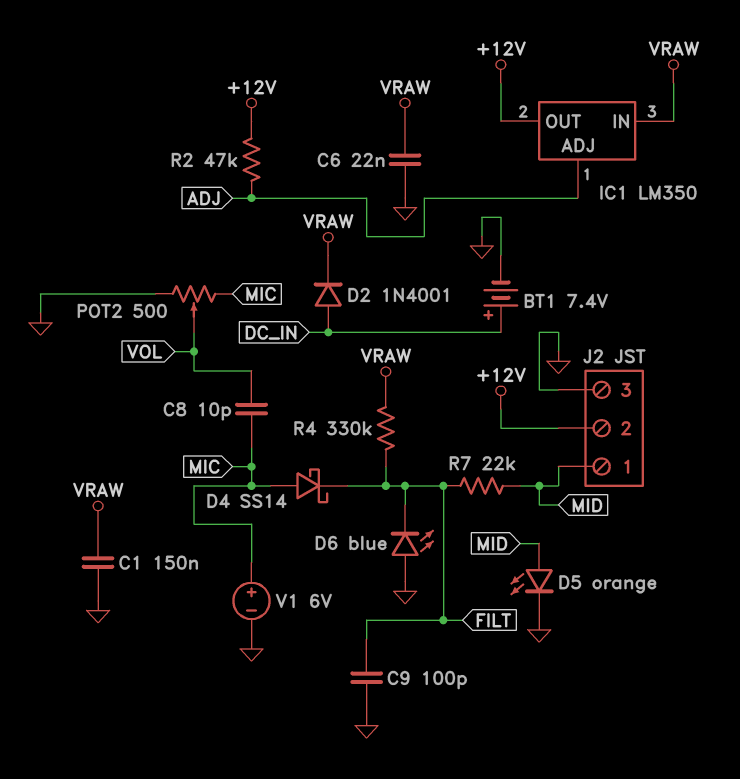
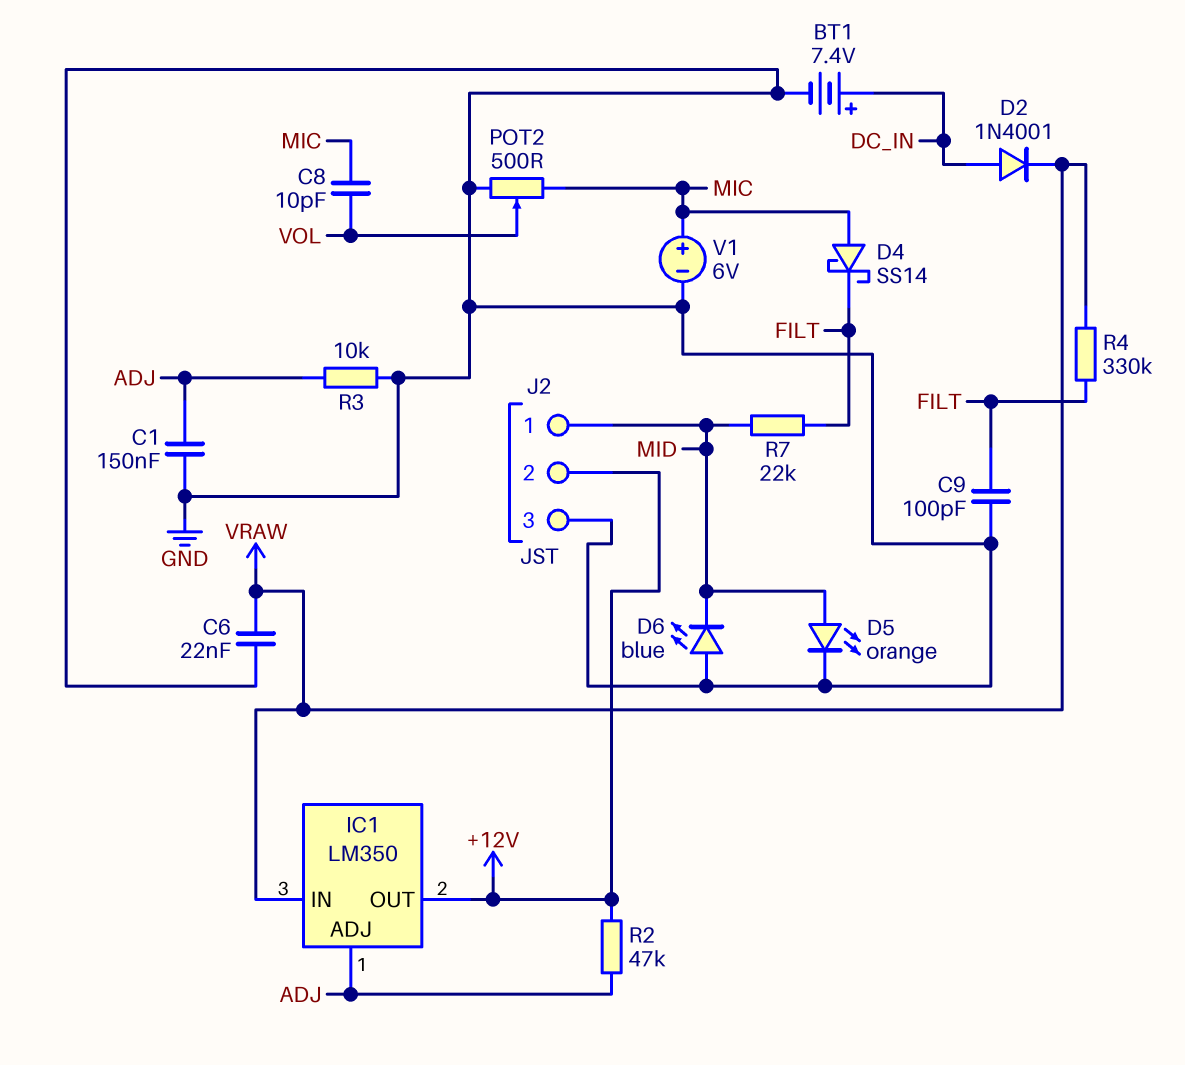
C1: 150nF (GND, VRAW) -> 150nF (ADJ, GND)
D6: LED blue (A GND, K FILT) -> LED blue (A GND, K MID)
R3: none -> 10k (ADJ, GND)

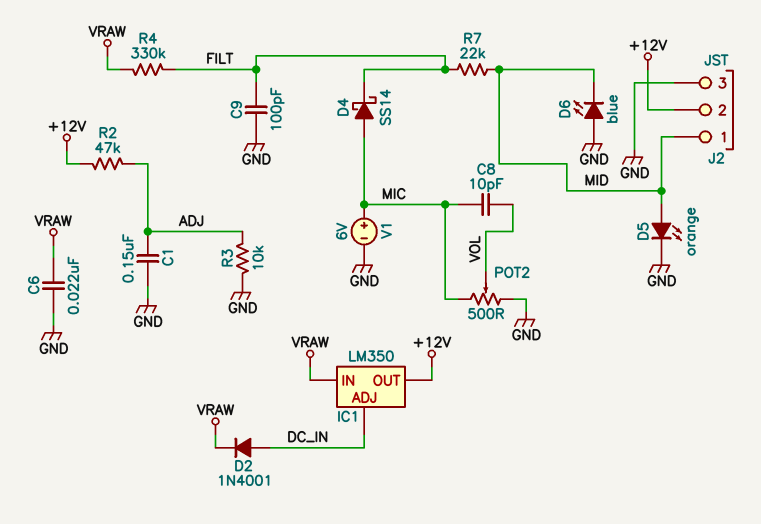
BT1: 7.4V (plus DC_IN, minus GND) -> none
IC1 pin ADJ: ADJ -> DC_IN

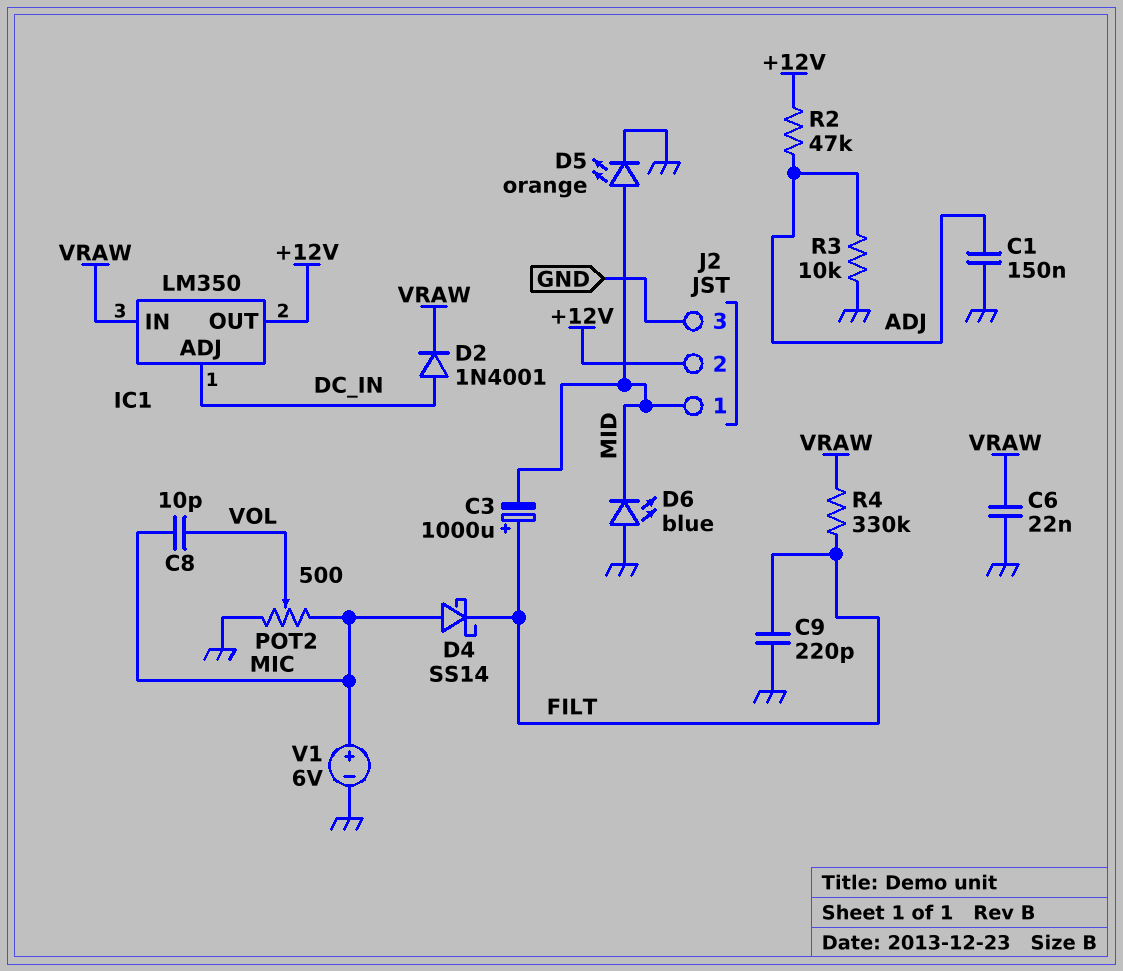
C3: none -> 1000uF (plus FILT, minus MID)
C9: 100pF (FILT, GND) -> 220pF (FILT, GND)
R7: 22k (FILT, MID) -> none

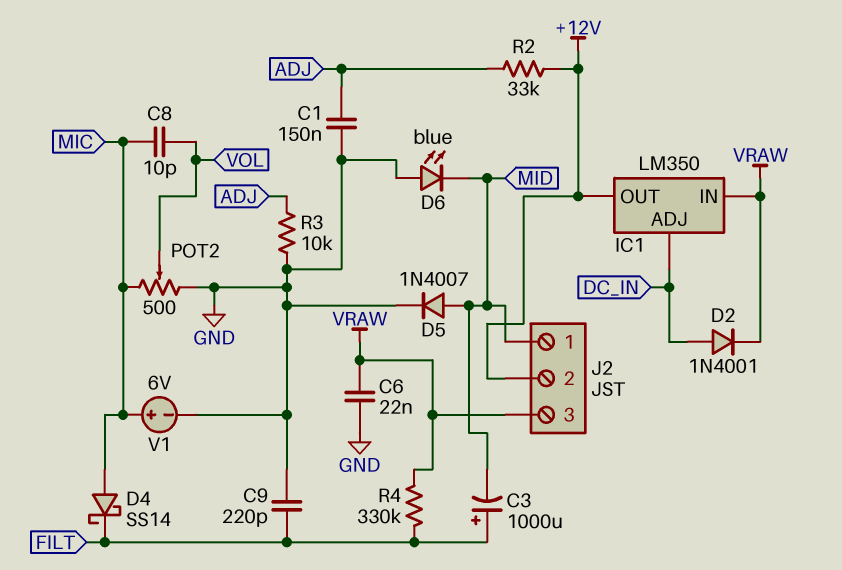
D5: LED orange (A MID, K GND) -> diode 1N4007 (A MID, K GND)
J2 pin 3: GND -> VRAW
R2: 47k (+12V, ADJ) -> 33k (+12V, ADJ)

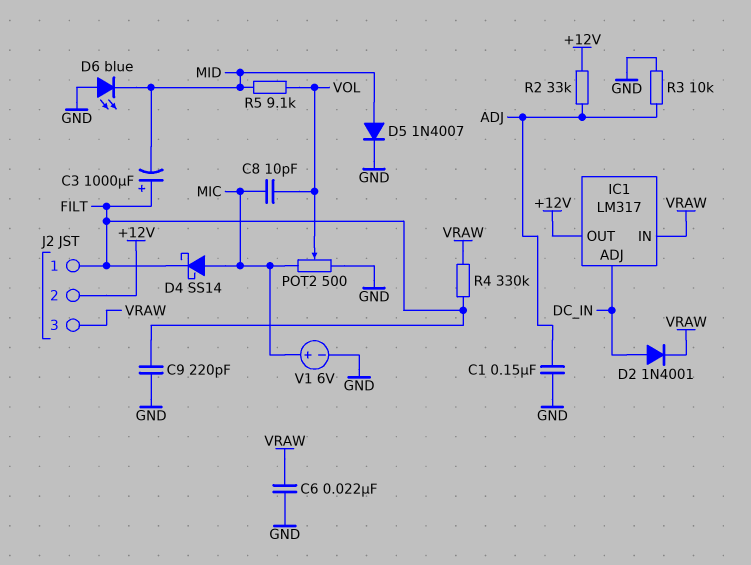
IC1: LM350 -> LM317
J2 pin 1: MID -> FILT
R5: none -> 9.1k (MID, VOL)

